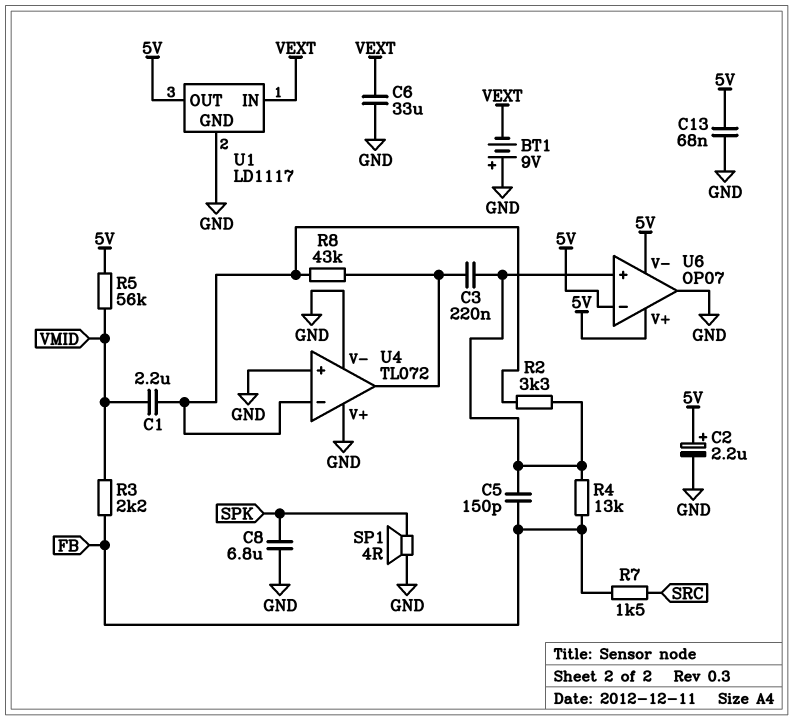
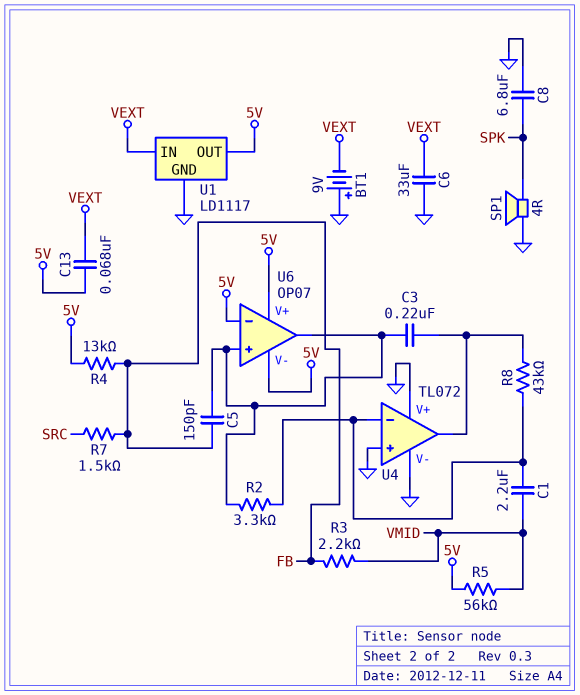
C2: 2.2uF (plus 5V, minus GND) -> none
C13: 68nF (5V, GND) -> 68nF (5V, VEXT)
R4: 13k (FB, U6/in+) -> 13k (5V, FB)
U6 pin out: GND -> U6/in+

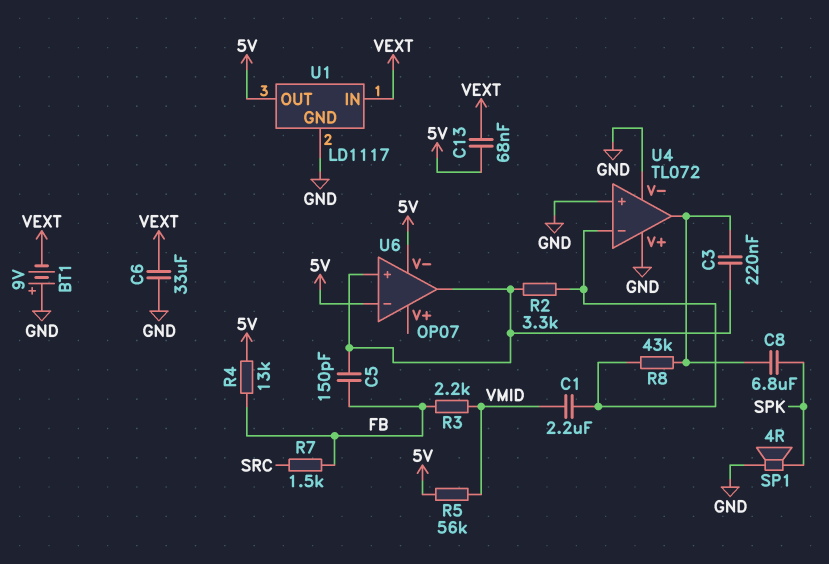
C8: 6.8uF (GND, SPK) -> 6.8uF (SPK, U4/out)
U6 pin V+: 5V -> none

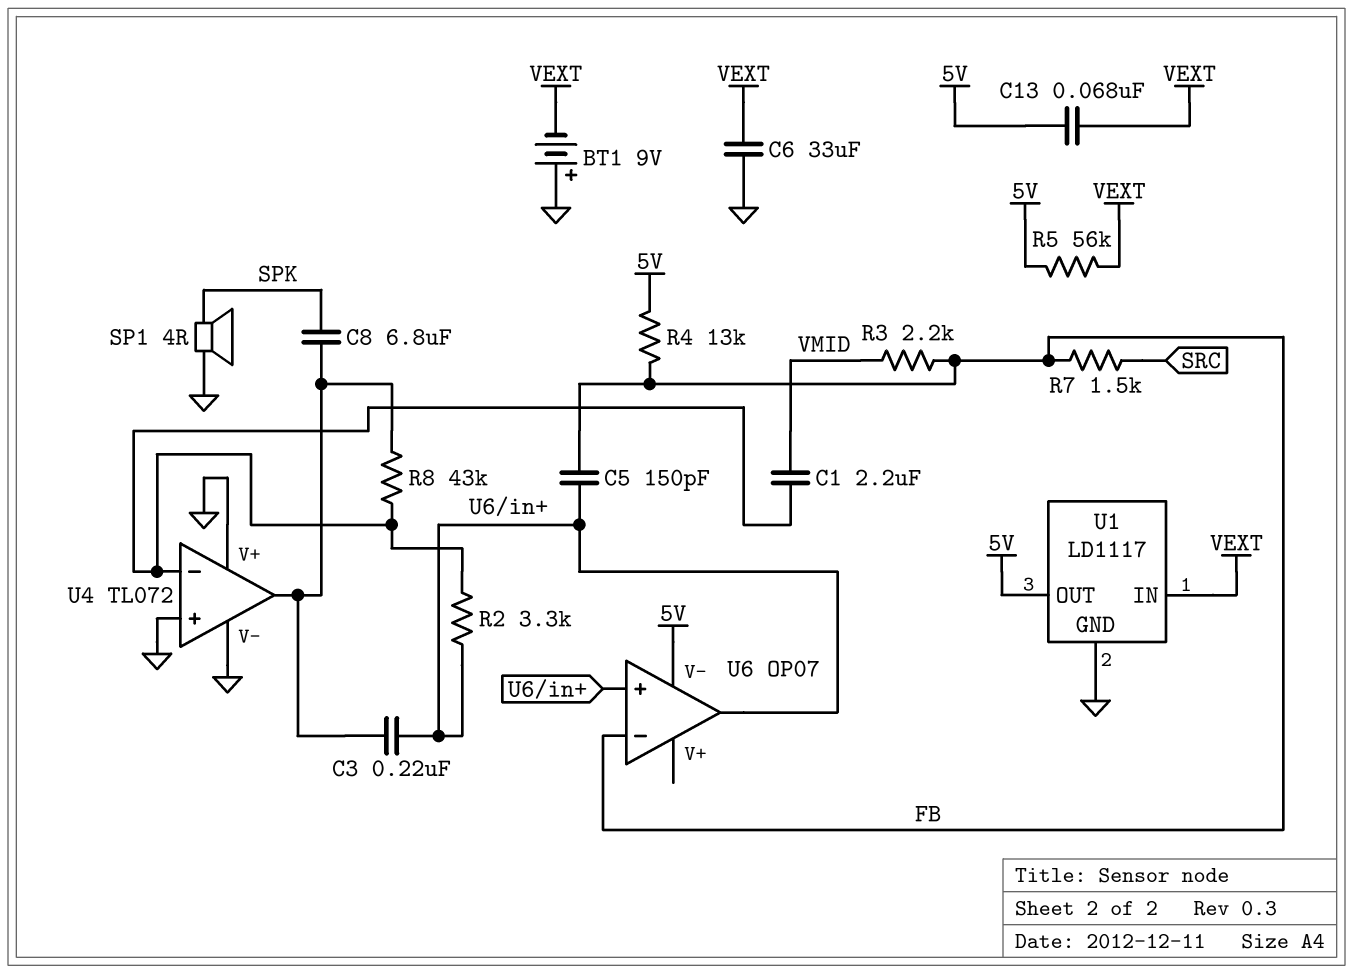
R5: 56k (5V, VMID) -> 56k (5V, VEXT)
U6 pin in-: 5V -> FB

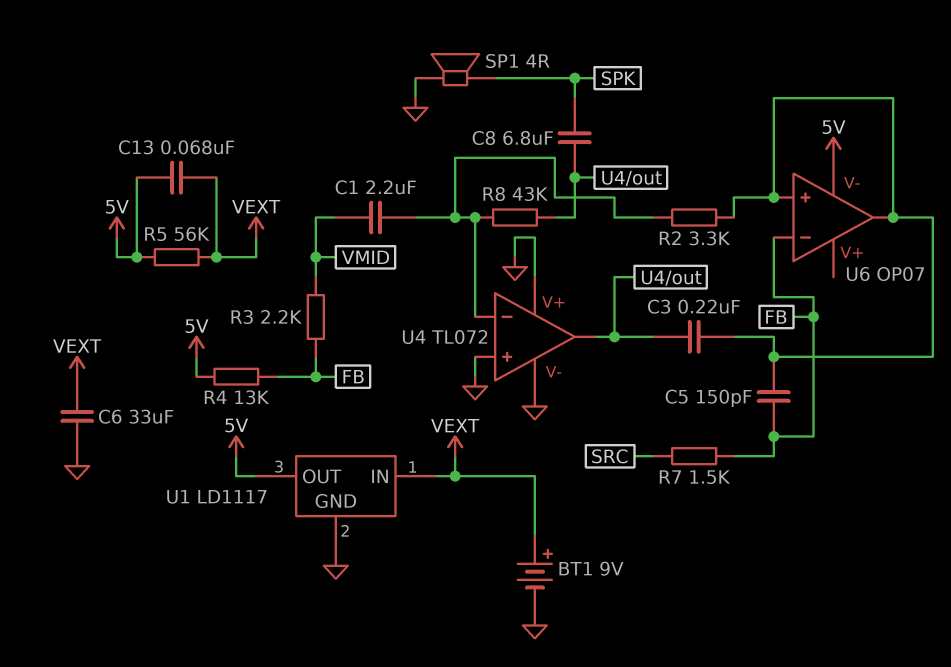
BT1: 9V (plus GND, minus VEXT) -> 9V (plus VEXT, minus GND)

